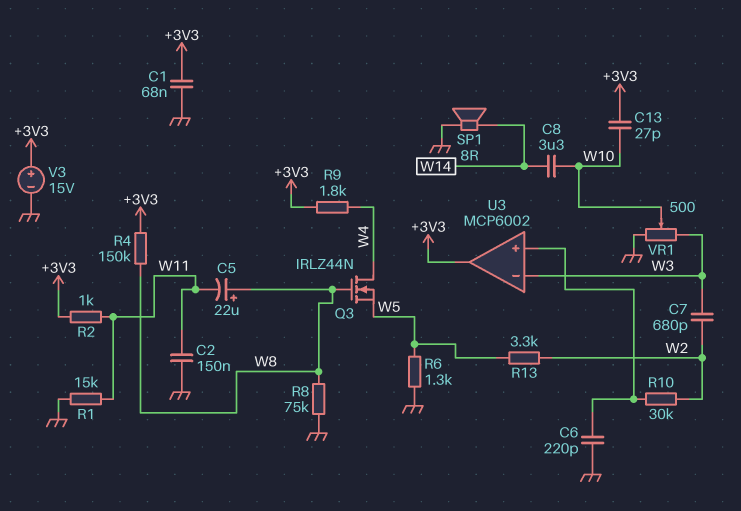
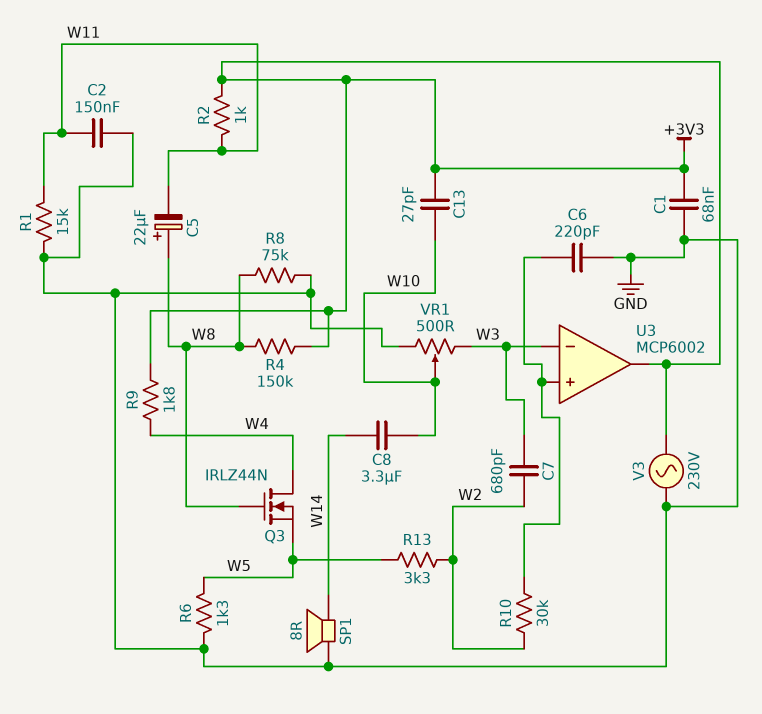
V3: 15V (plus +3V3, minus GND) -> AC 230V (+3V3, GND)

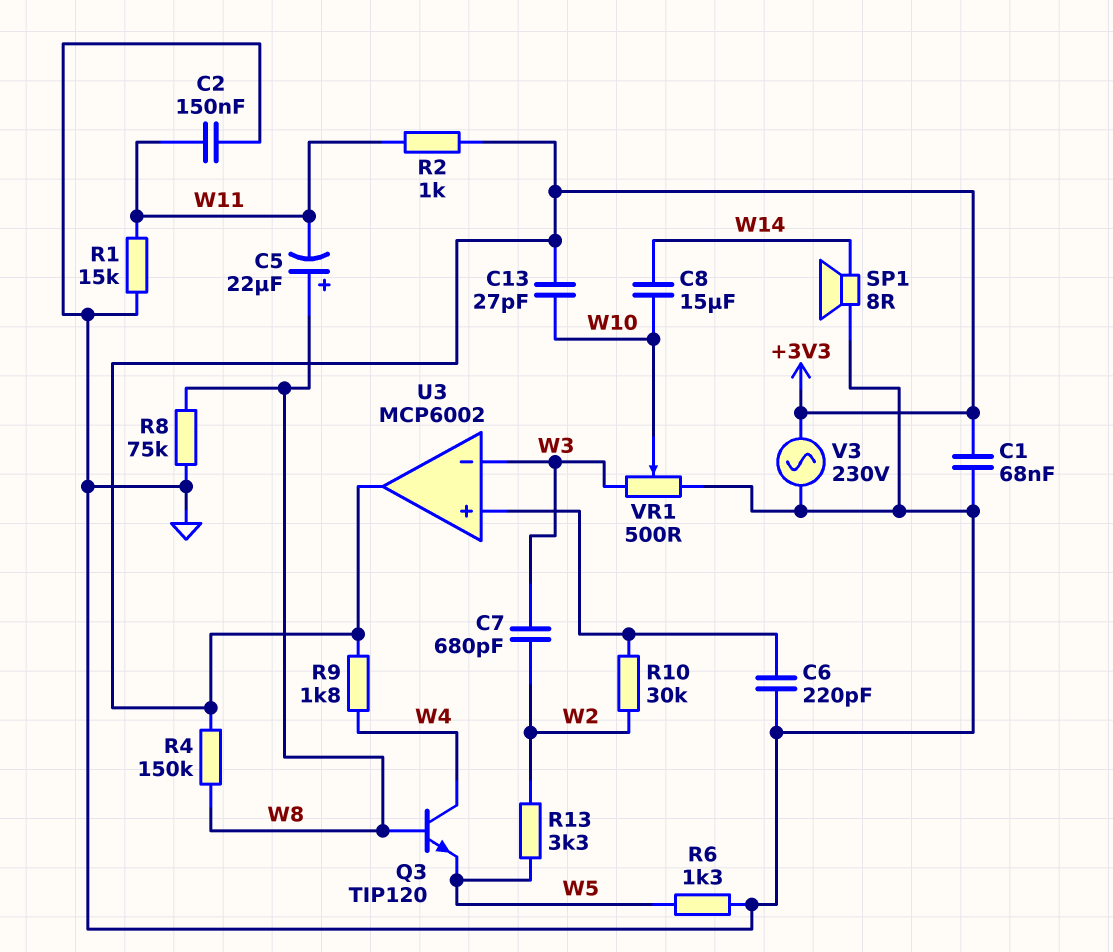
C8: 3.3uF (W10, W14) -> 15uF (W10, W14)
Q3: NMOS IRLZ44N (G W8, D W4, S W5) -> NPN TIP120 (B W8, C W4, E W5)

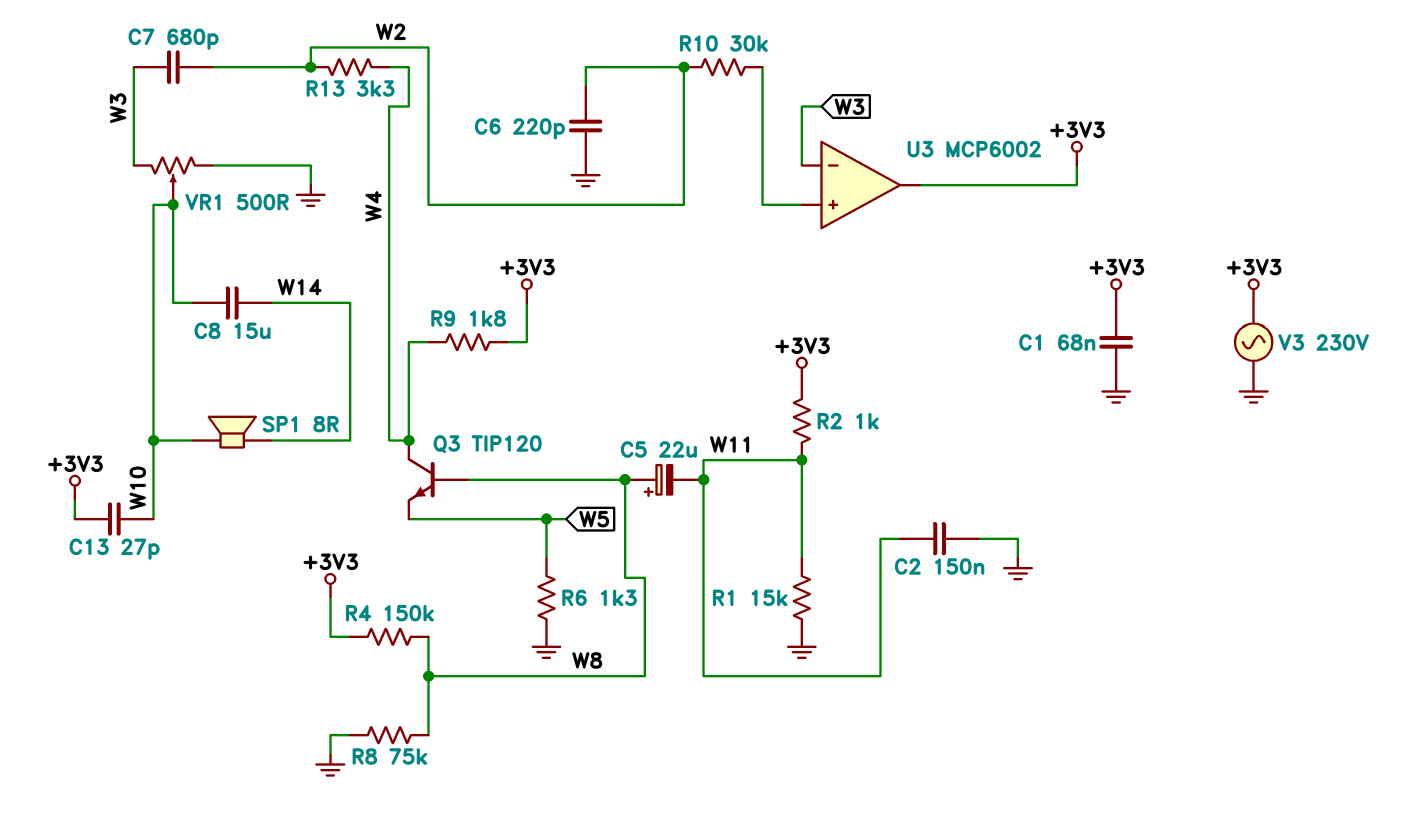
C6: 220pF (GND, U3/in+) -> 220pF (GND, W2)
R13: 3.3k (W2, W5) -> 3.3k (W2, W4)
SP1: speaker 8R (GND, W14) -> speaker 8R (W10, W14)

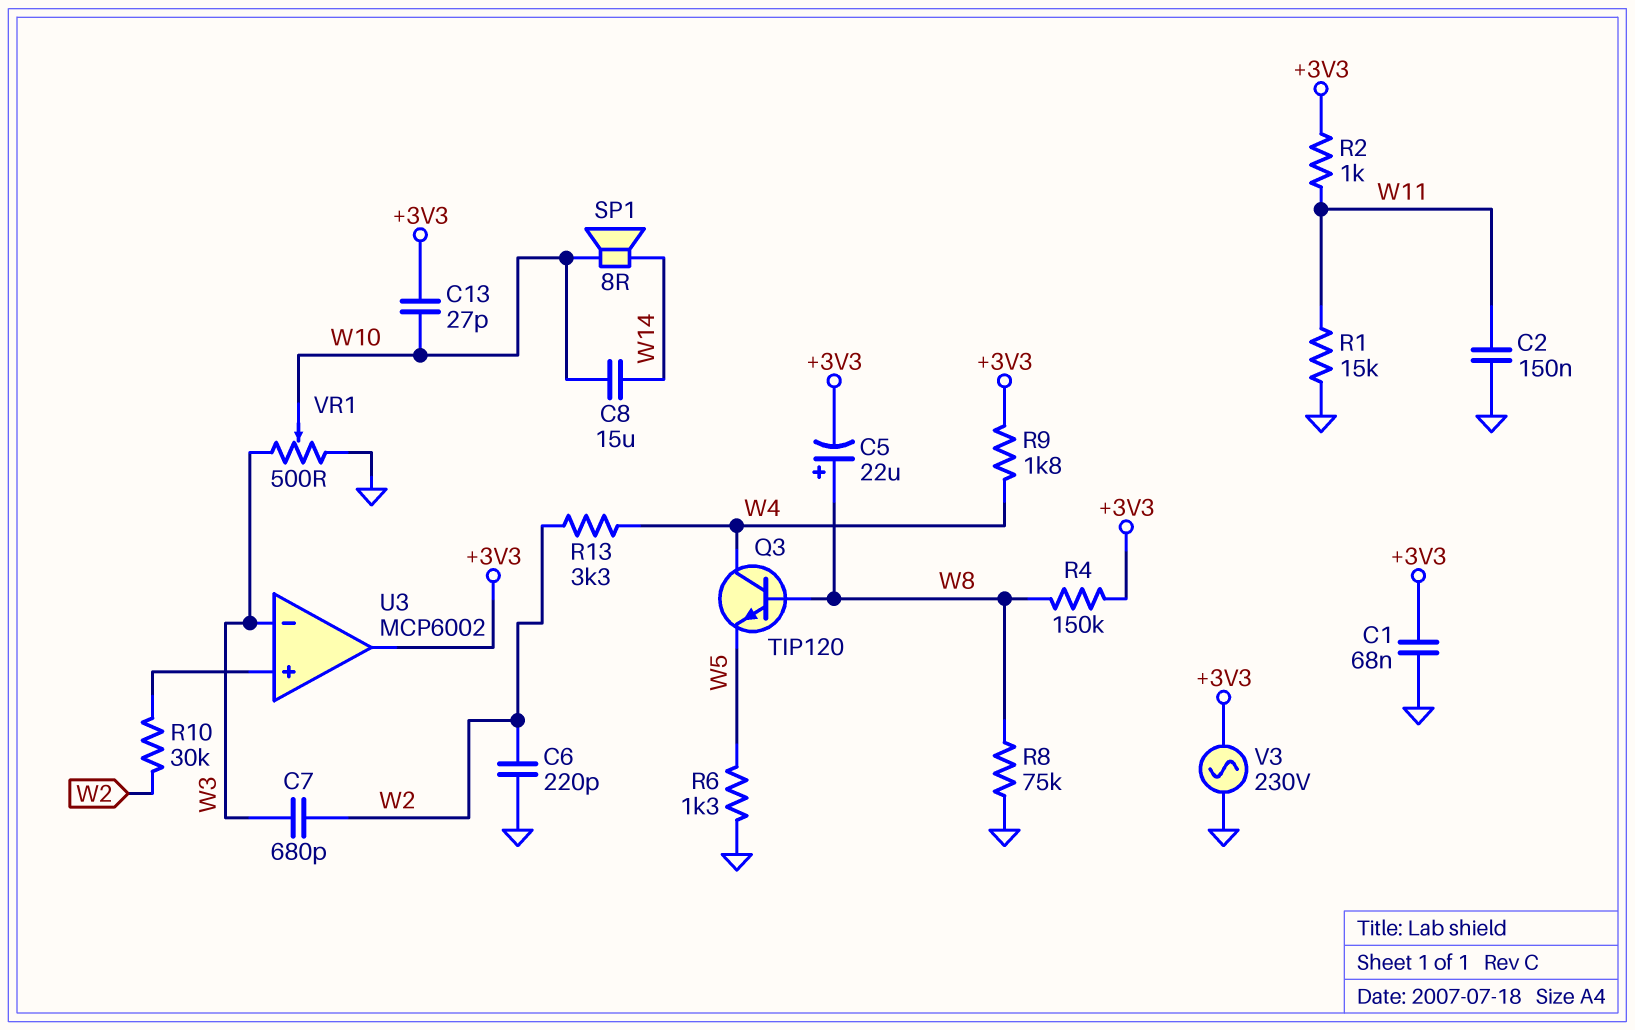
C5: 22uF (plus W8, minus W11) -> 22uF (plus W8, minus +3V3)

